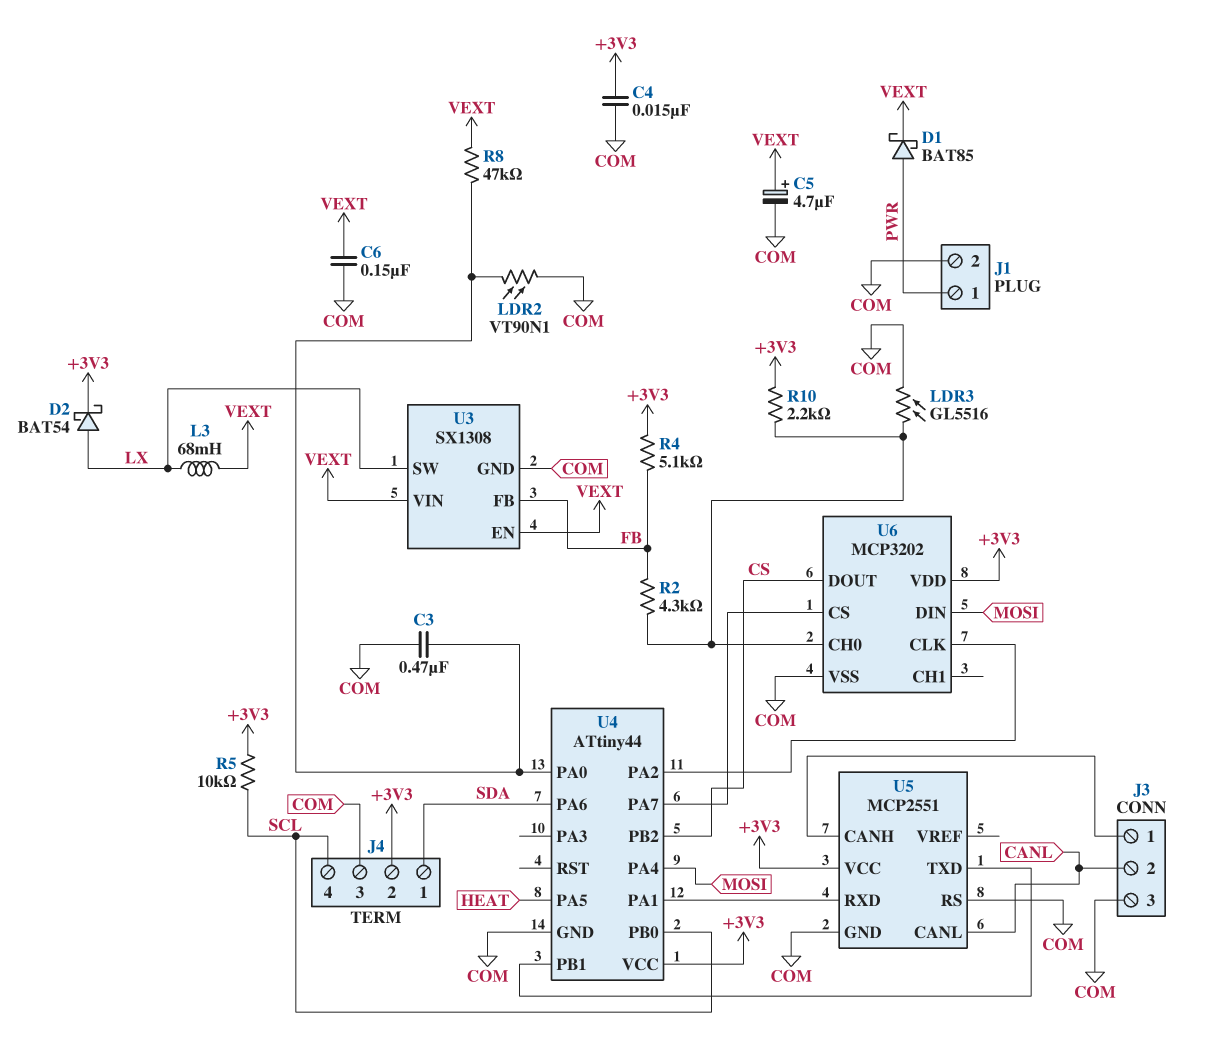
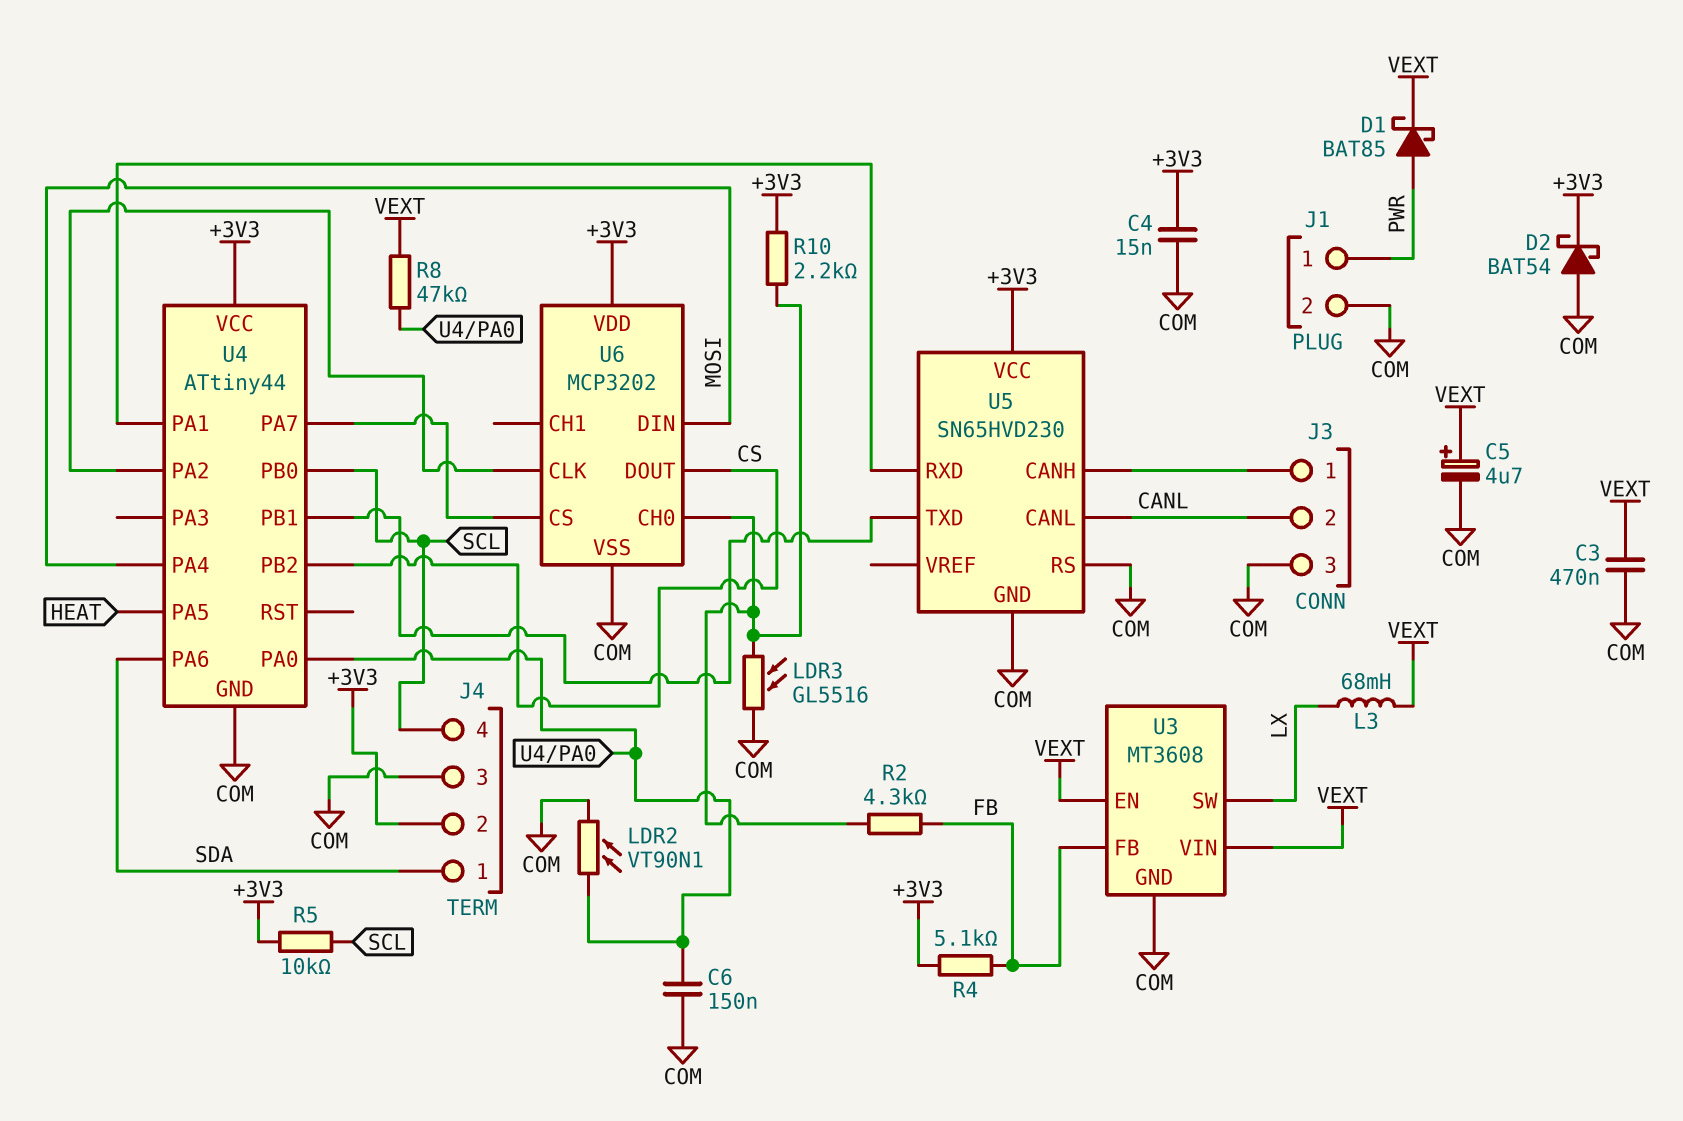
C3: 470nF (COM, U4/PA0) -> 470nF (COM, VEXT)
C6: 150nF (COM, VEXT) -> 150nF (COM, U4/PA0)
D2: schottky BAT54 (A LX, K +3V3) -> schottky BAT54 (A COM, K +3V3)
U3: SX1308 -> MT3608
U5: MCP2551 -> SN65HVD230

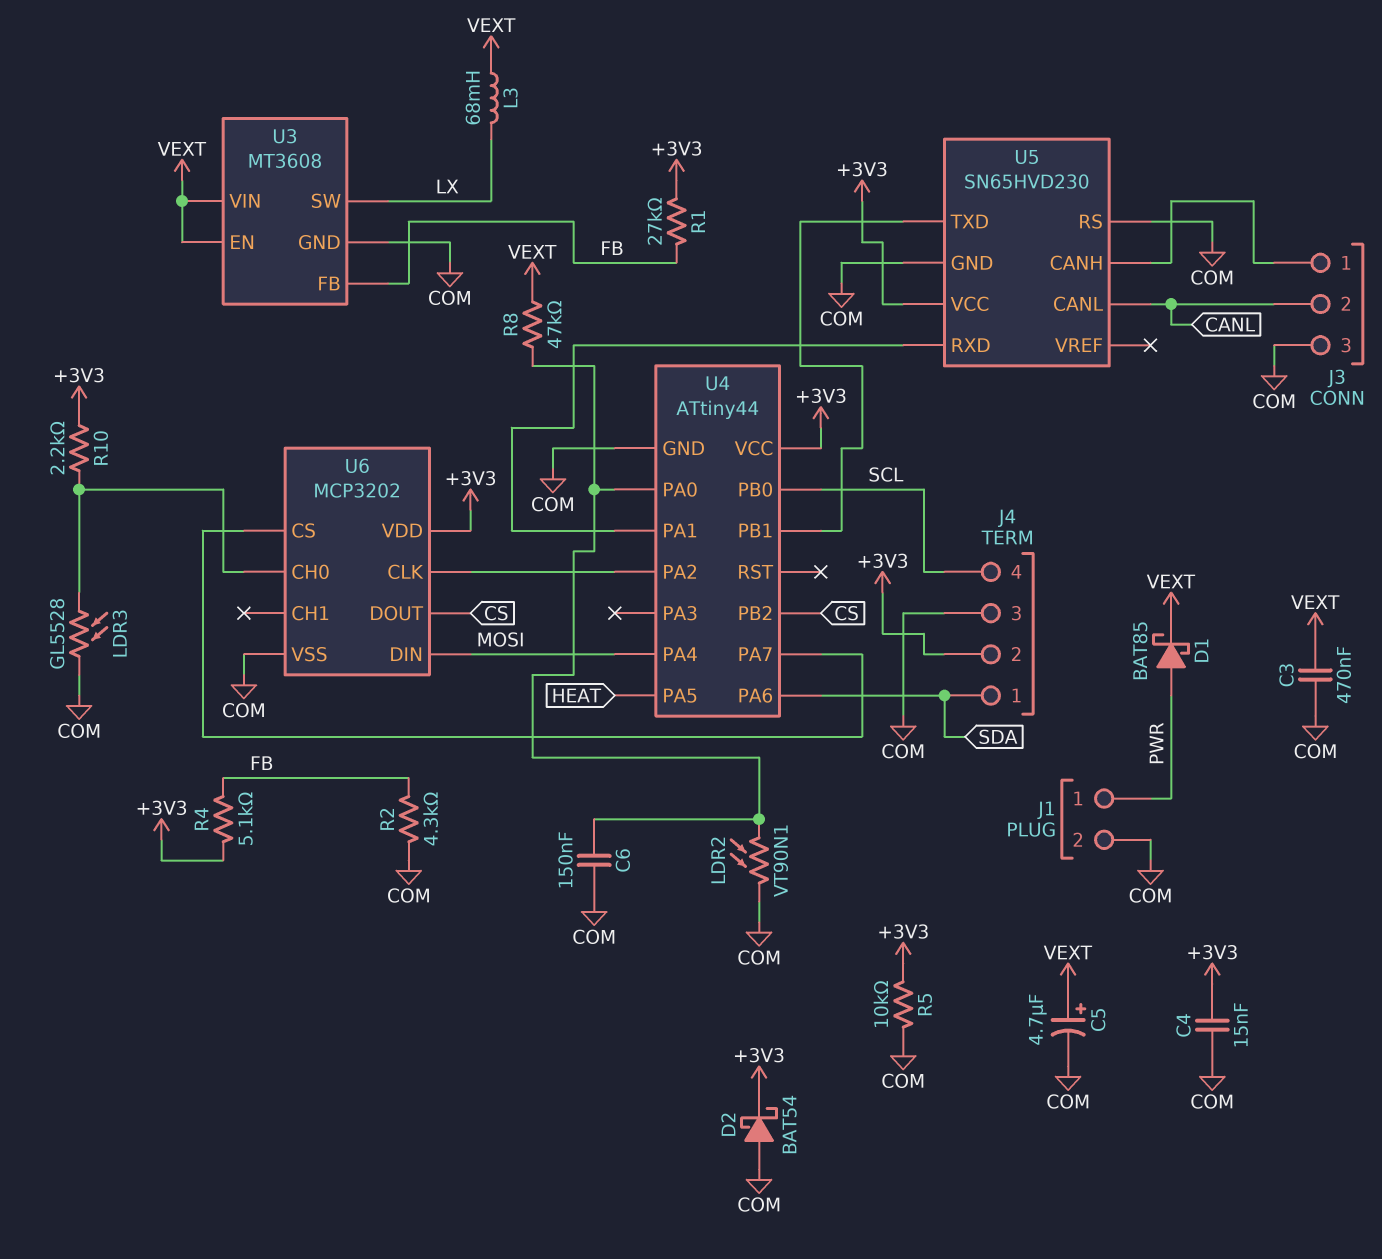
LDR3: GL5516 (COM, U6/CH0) -> GL5528 (COM, U6/CH0)
R1: none -> 27k (+3V3, FB)
R2: 4.3k (FB, U6/CH0) -> 4.3k (COM, FB)
R5: 10k (+3V3, SCL) -> 10k (+3V3, COM)

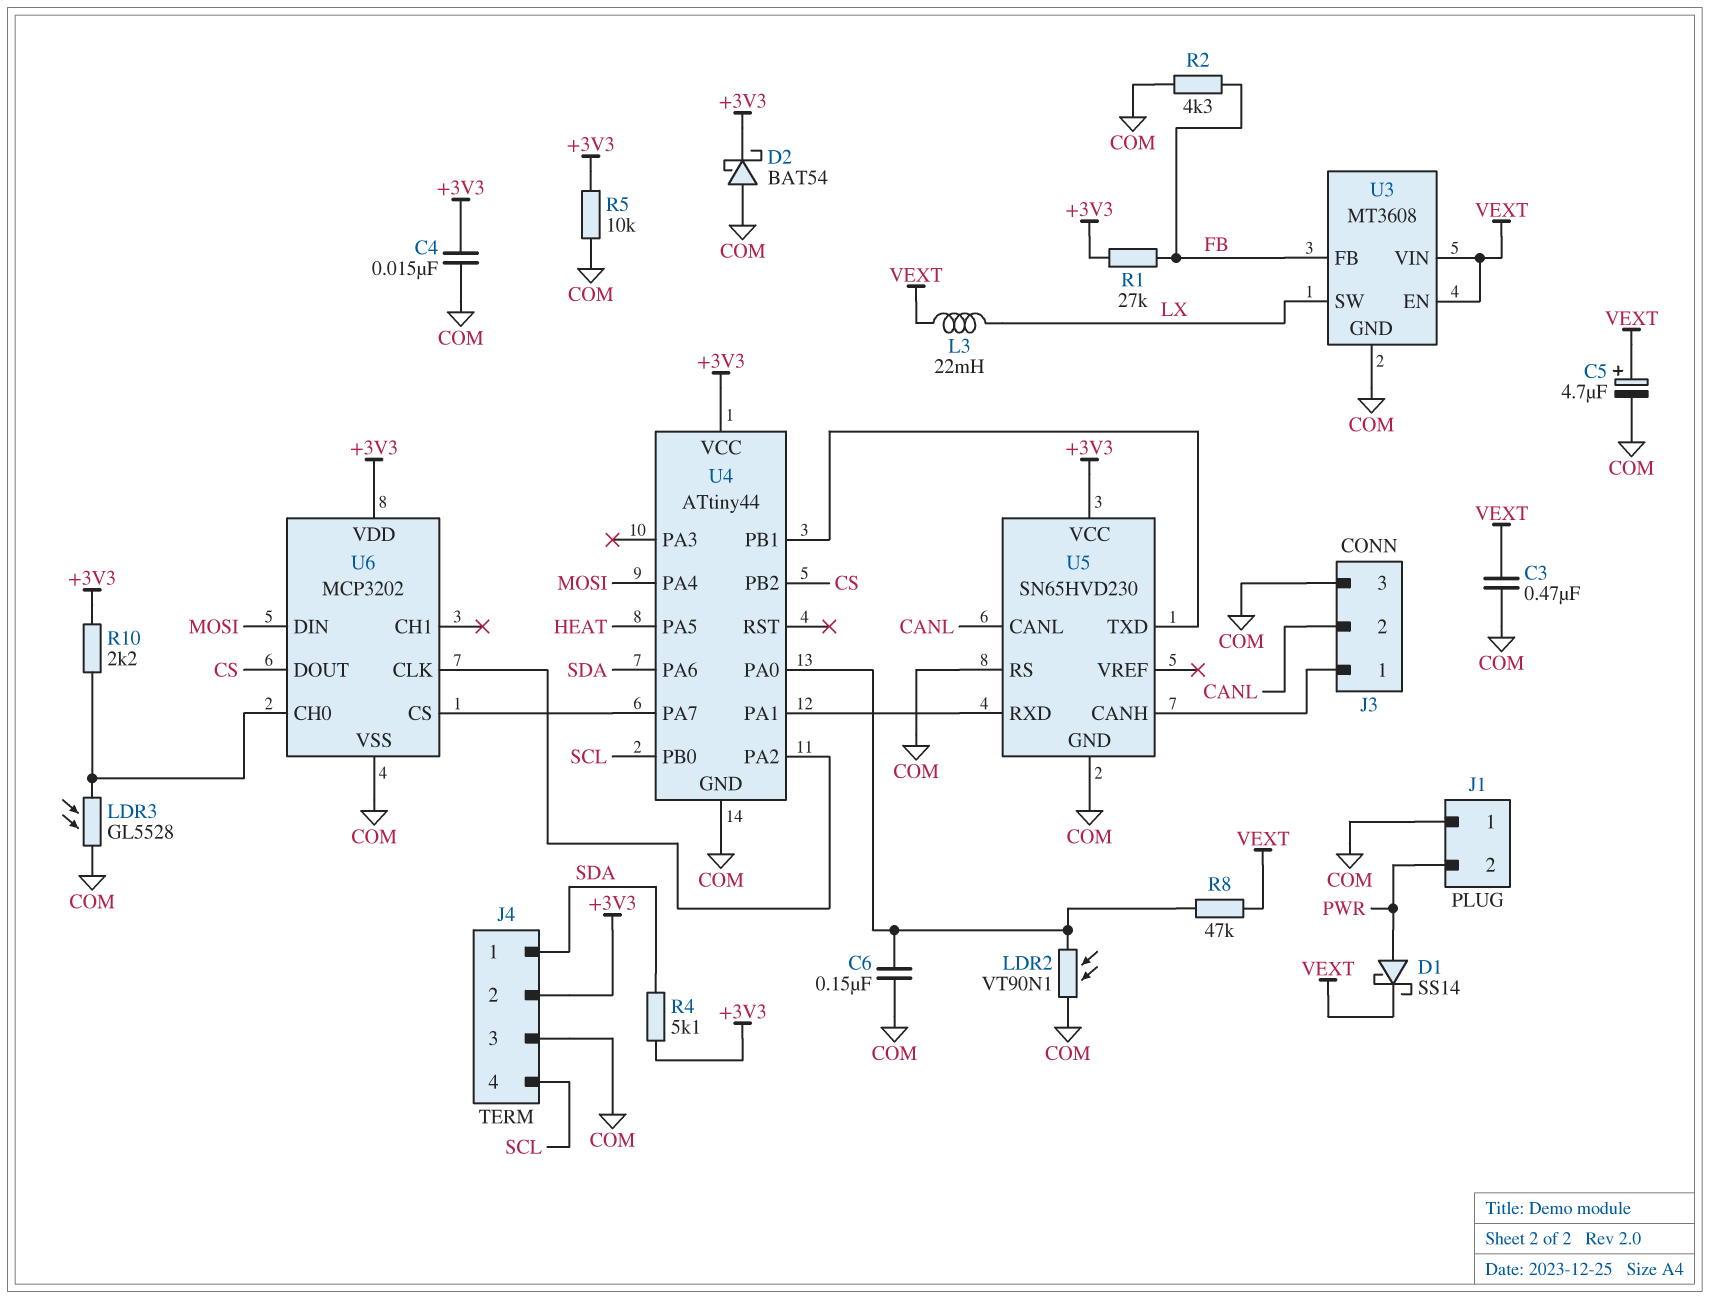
D1: schottky BAT85 (A PWR, K VEXT) -> schottky SS14 (A PWR, K VEXT)
J1 pin 1: PWR -> COM
J1 pin 2: COM -> PWR
L3: 68mH (LX, VEXT) -> 22mH (LX, VEXT)
R4: 5.1k (+3V3, FB) -> 5.1k (+3V3, SDA)

